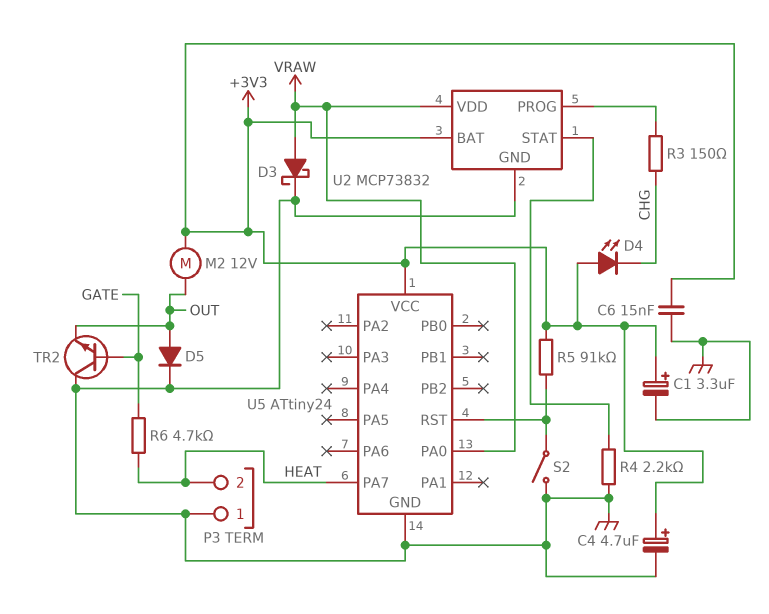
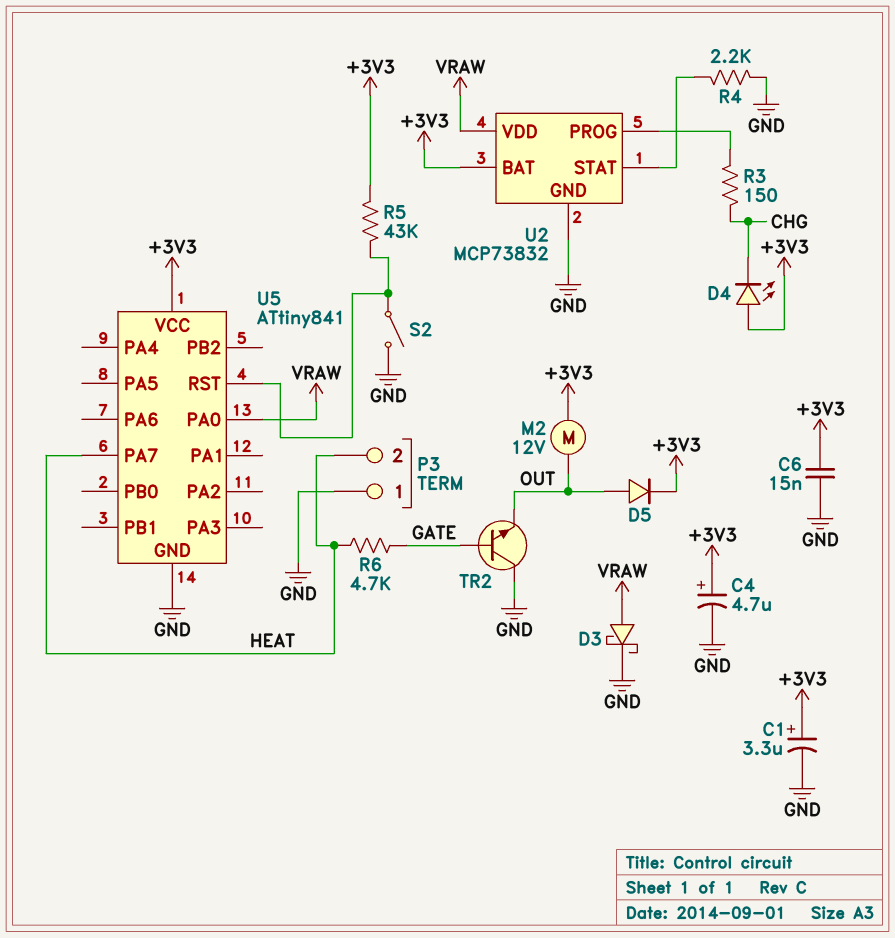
D5: diode (A OUT, K GND) -> diode (A OUT, K +3V3)
R5: 91k (+3V3, U5/RST) -> 43k (+3V3, U5/RST)
U5: ATtiny24 -> ATtiny841

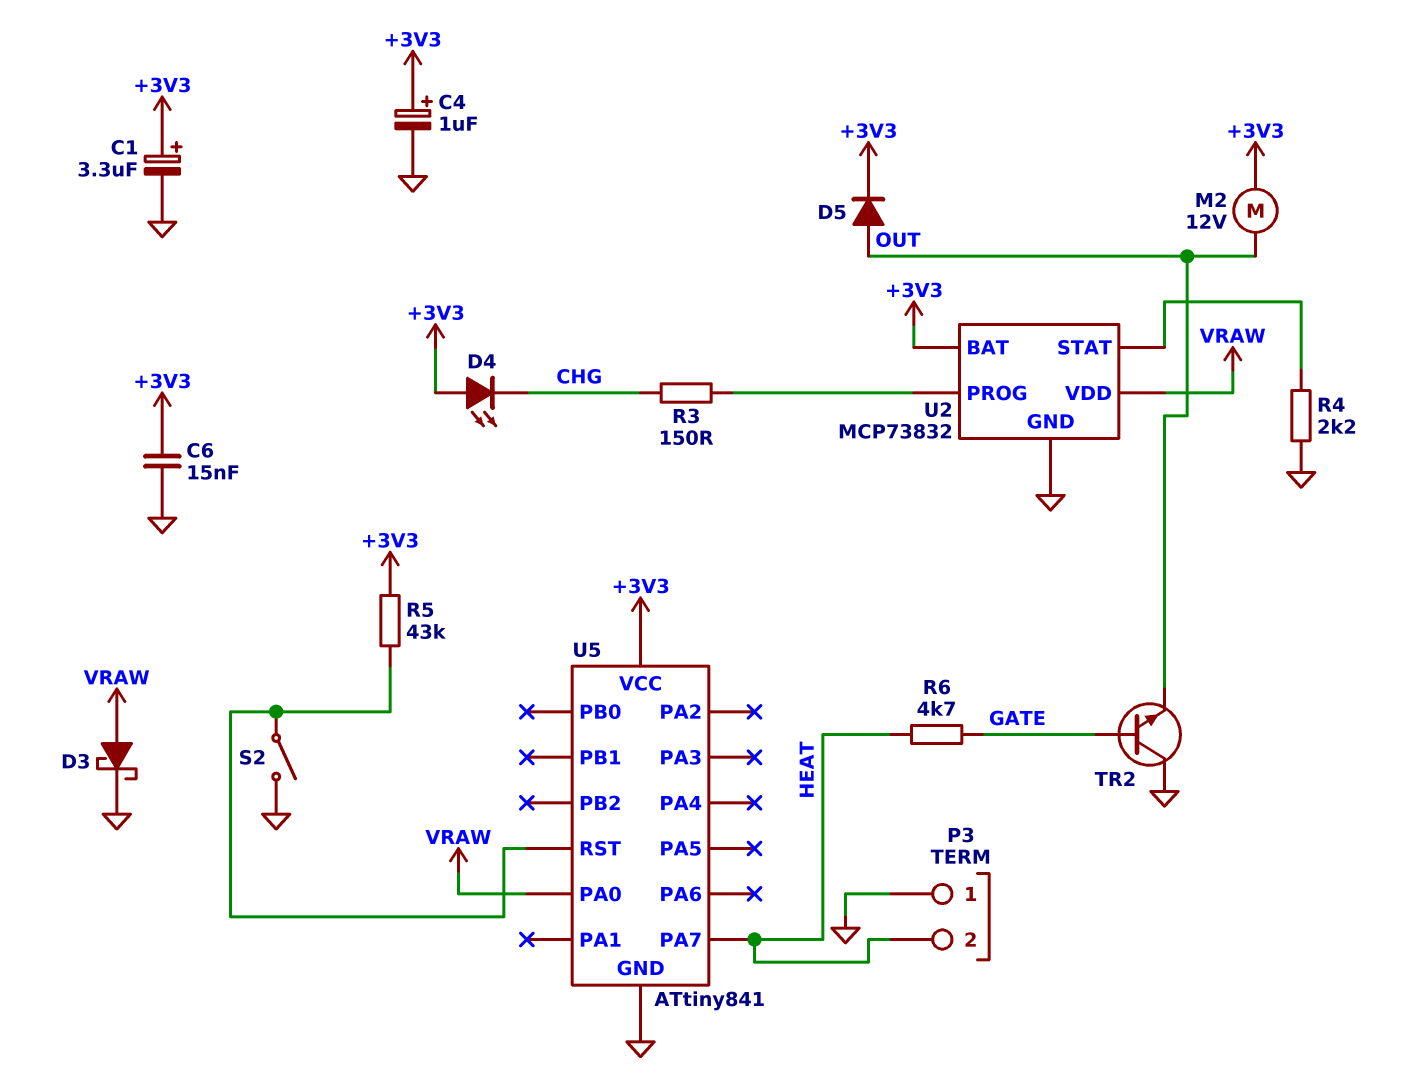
C4: 4.7uF (plus +3V3, minus GND) -> 1uF (plus +3V3, minus GND)

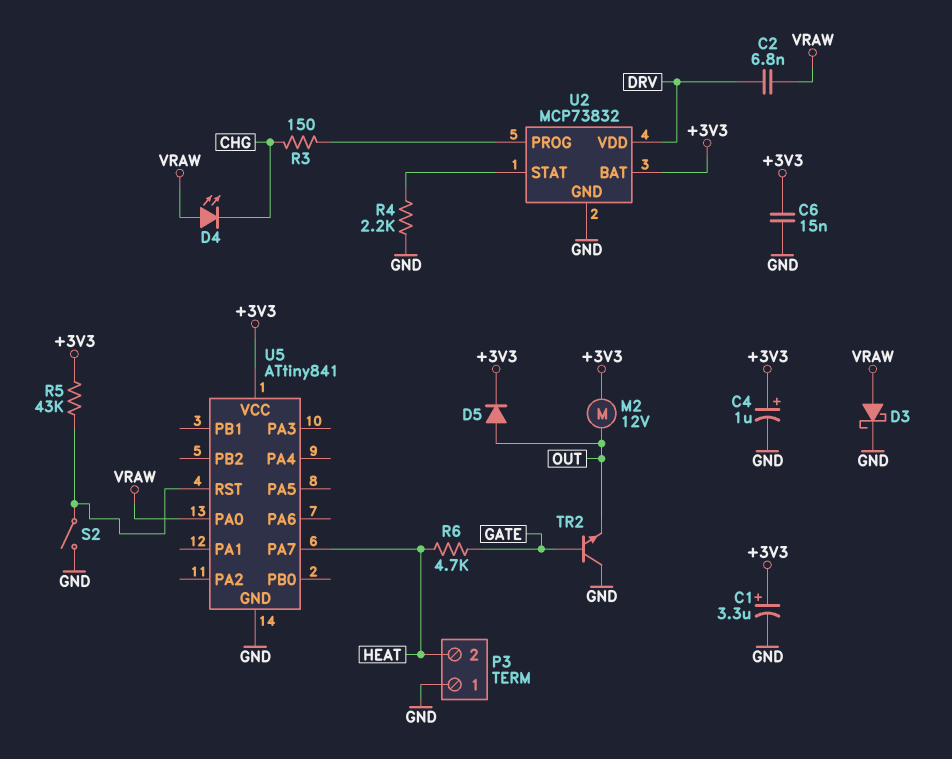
C2: none -> 6.8nF (DRV, VRAW)
D4: LED (A +3V3, K CHG) -> LED (A VRAW, K CHG)
U2 pin VDD: VRAW -> DRV

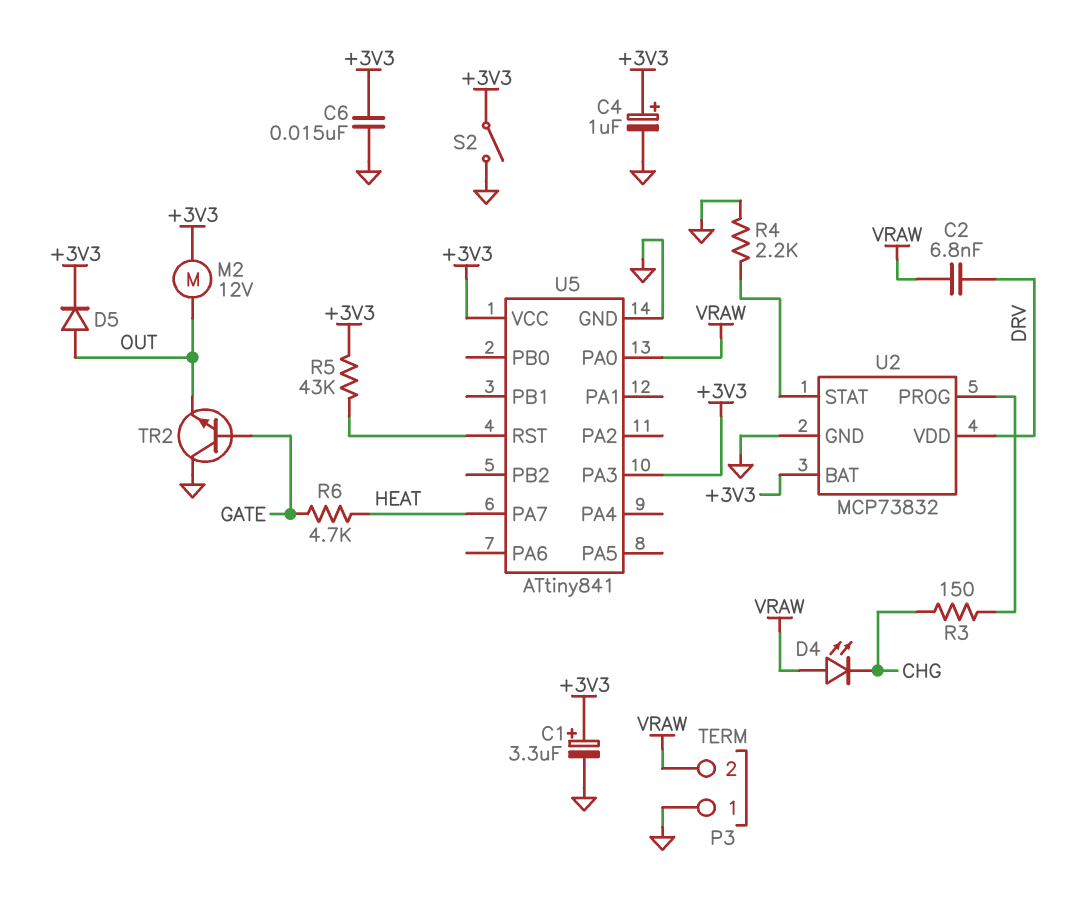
D3: schottky (A VRAW, K GND) -> none
P3 pin 2: HEAT -> VRAW
S2: switch (GND, U5/RST) -> switch (+3V3, GND)
U5 pin PA3: none -> +3V3

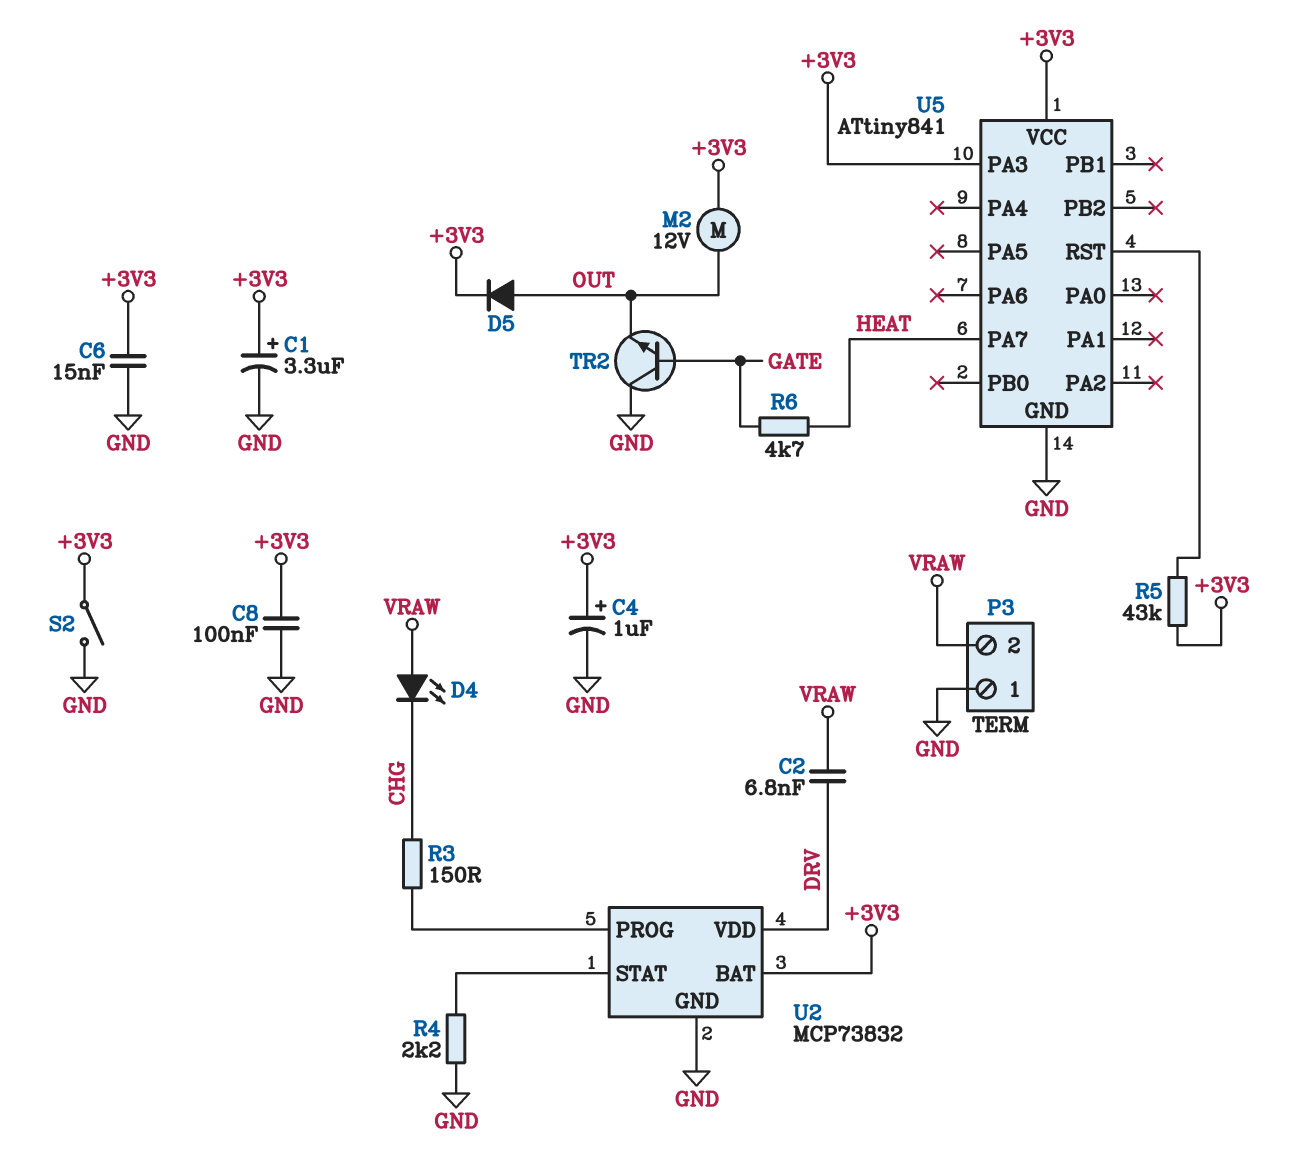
C8: none -> 100nF (+3V3, GND)
U5 pin PA0: VRAW -> none

